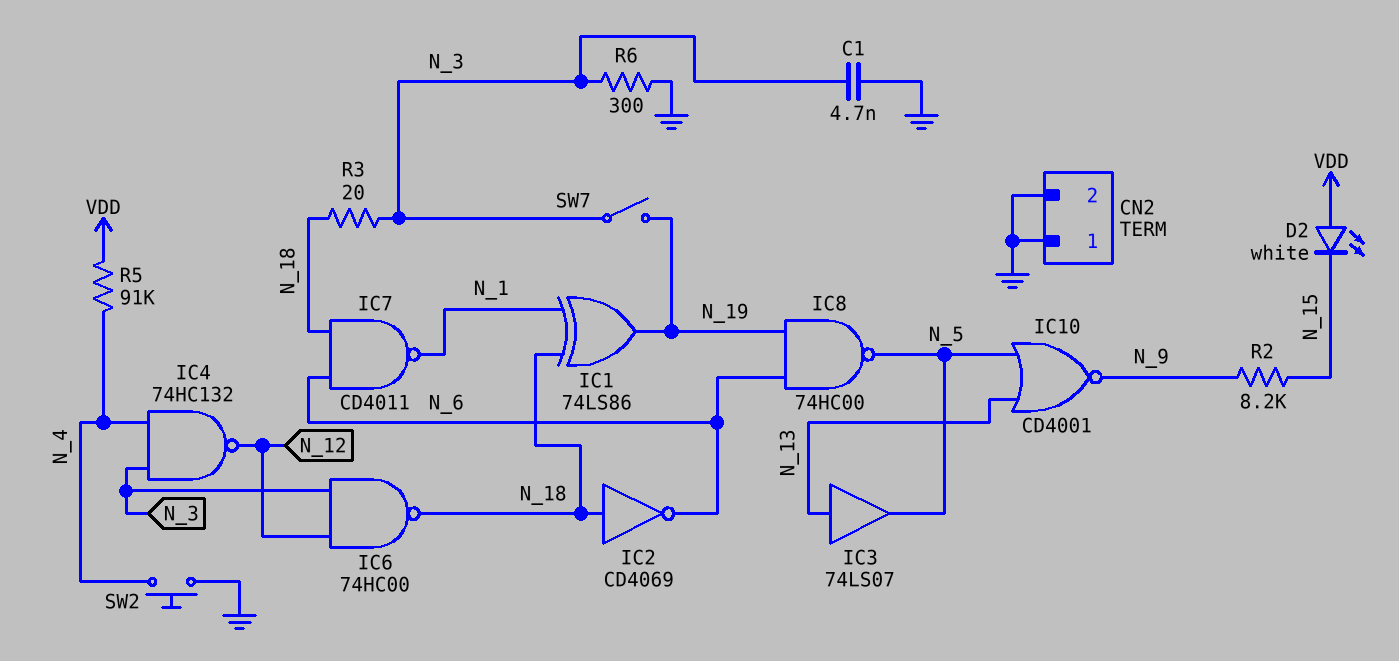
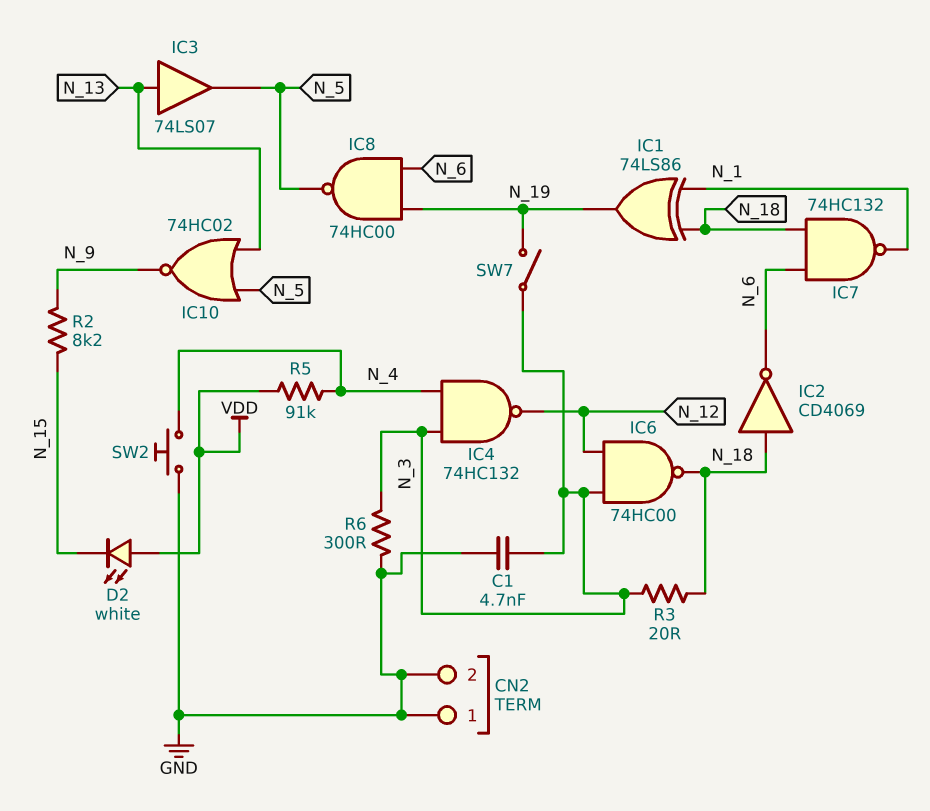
IC7: NAND CD4011 (in N_6, in N_18, out N_1) -> NAND 74HC132 (in N_6, in N_18, out N_1)
IC10: NOR CD4001 (in N_5, in N_13, out N_9) -> NOR 74HC02 (in N_5, in N_13, out N_9)

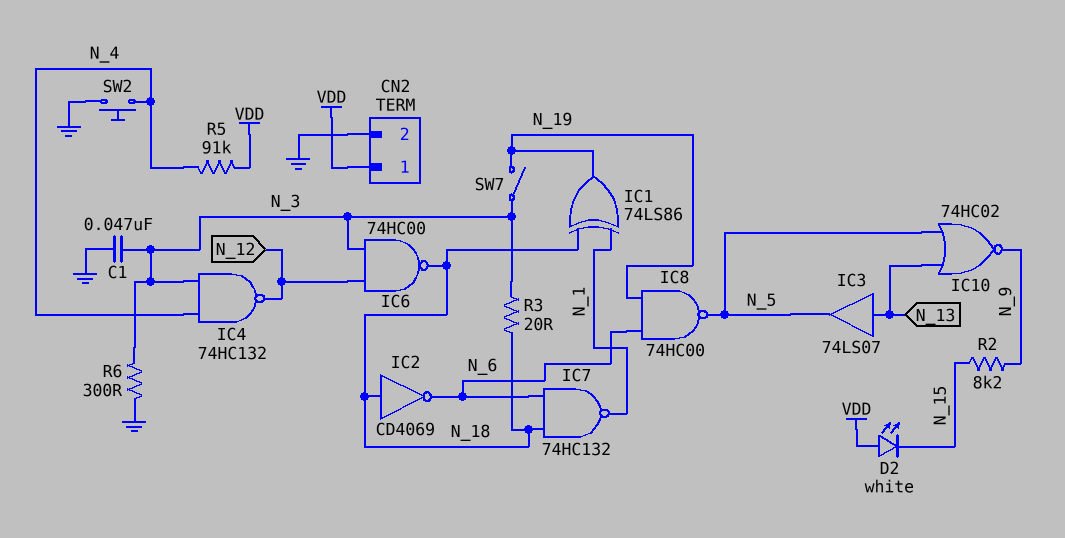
C1: 4.7nF (GND, N_3) -> 47nF (GND, N_3)
CN2 pin 1: GND -> VDD

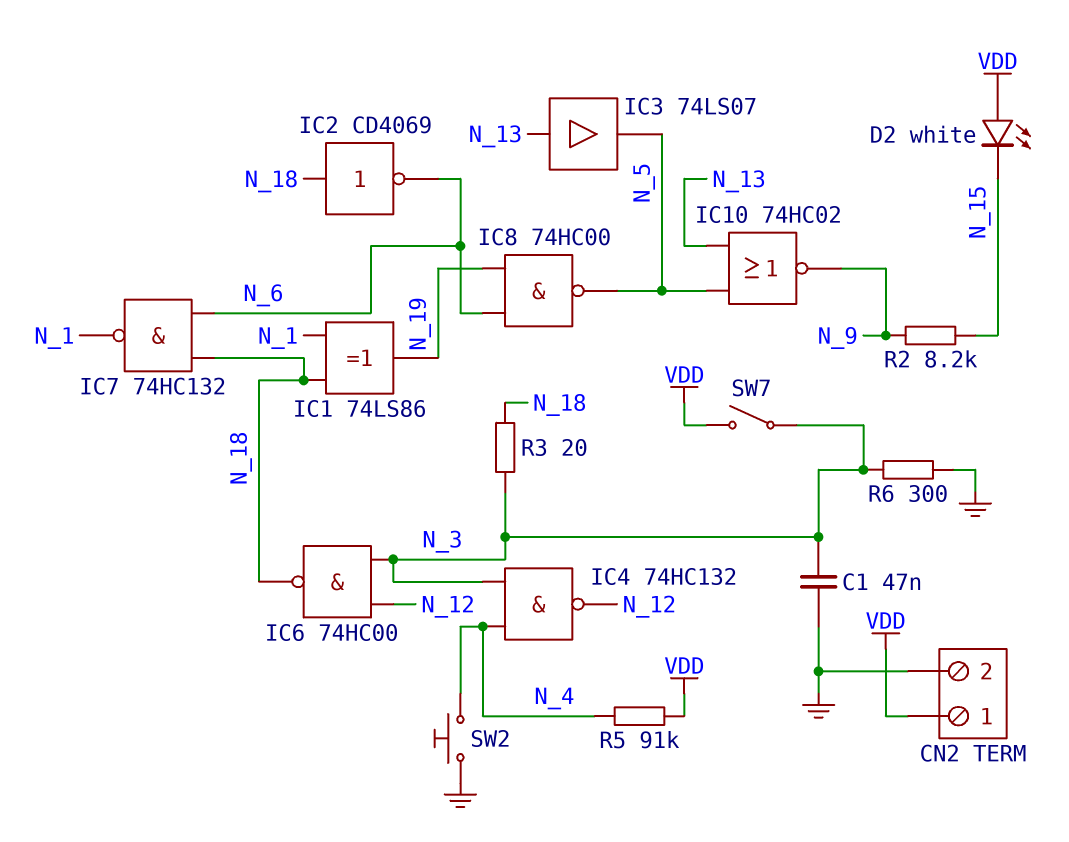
SW7: switch (N_3, N_19) -> switch (N_3, VDD)

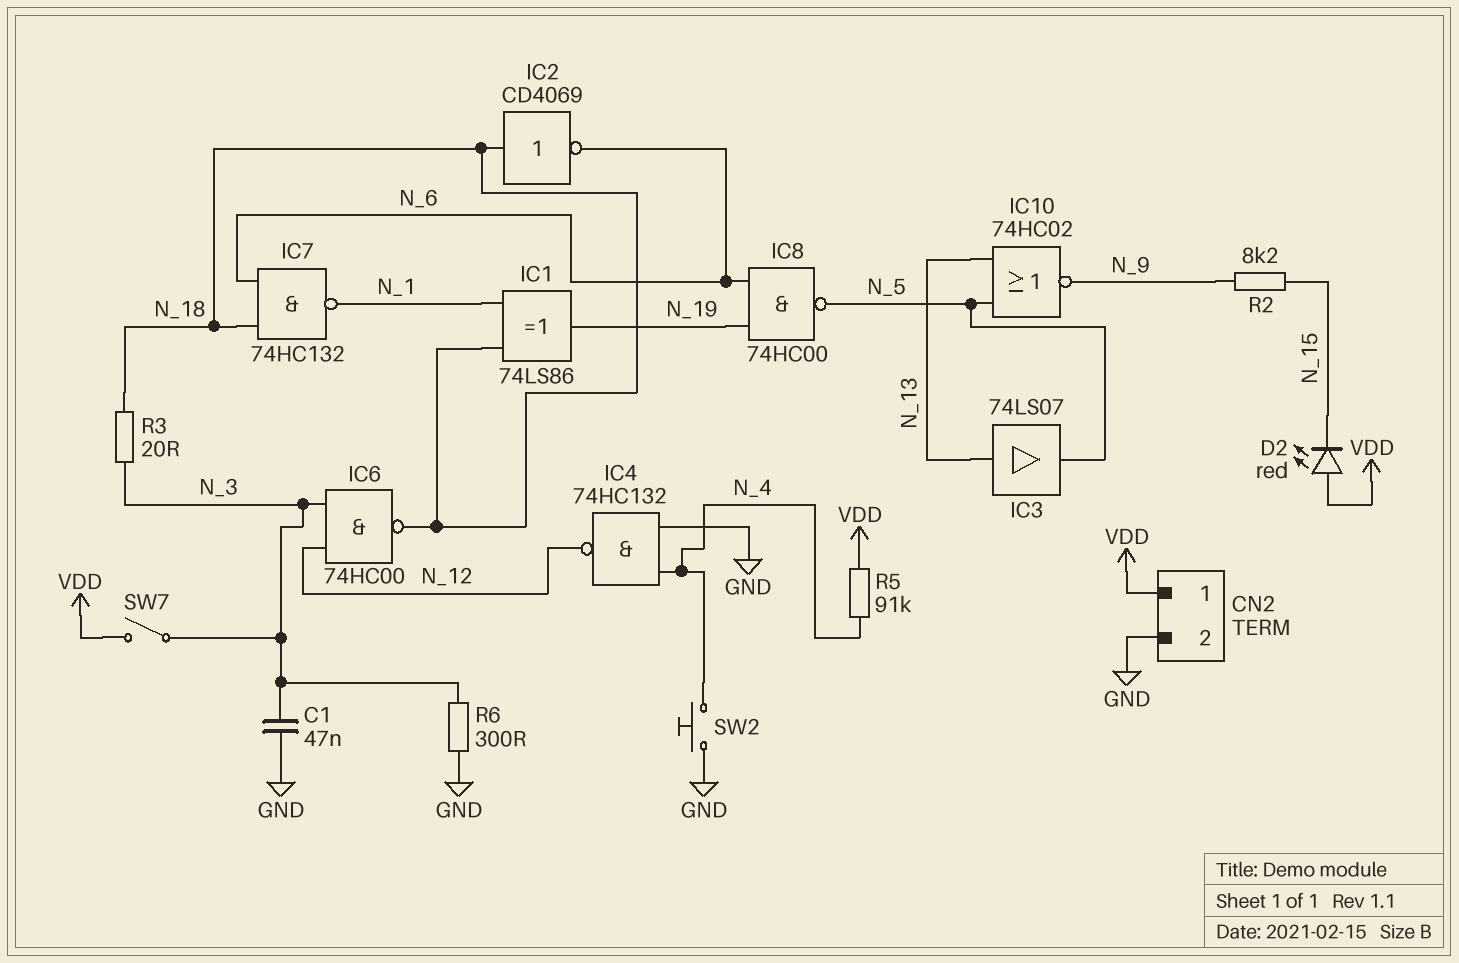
D2: LED white (A VDD, K N_15) -> LED red (A VDD, K N_15)
IC4: NAND 74HC132 (in N_3, in N_4, out N_12) -> NAND 74HC132 (in GND, in N_4, out N_12)

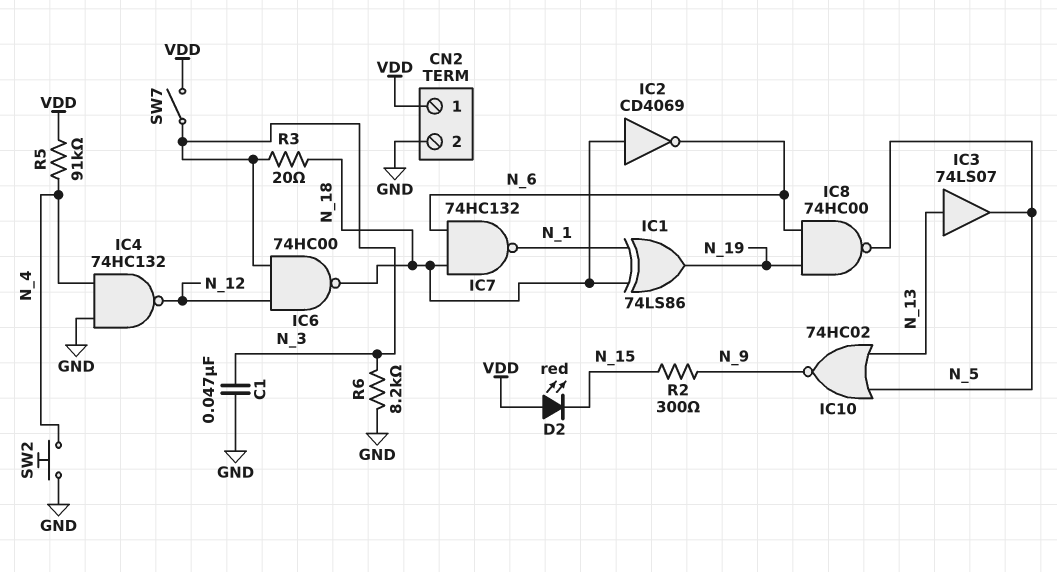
R2: 8.2k (N_9, N_15) -> 300 (N_9, N_15)
R6: 300 (GND, N_3) -> 8.2k (GND, N_3)

